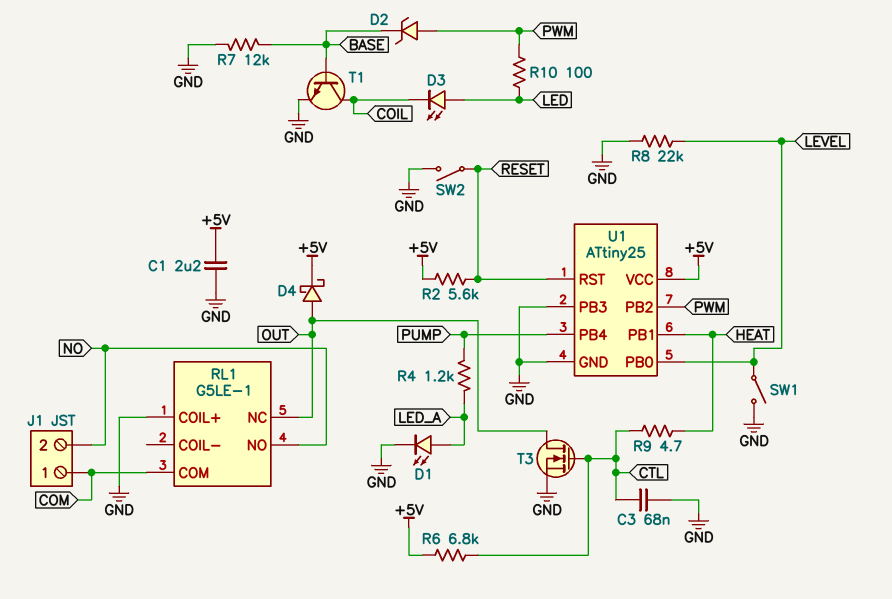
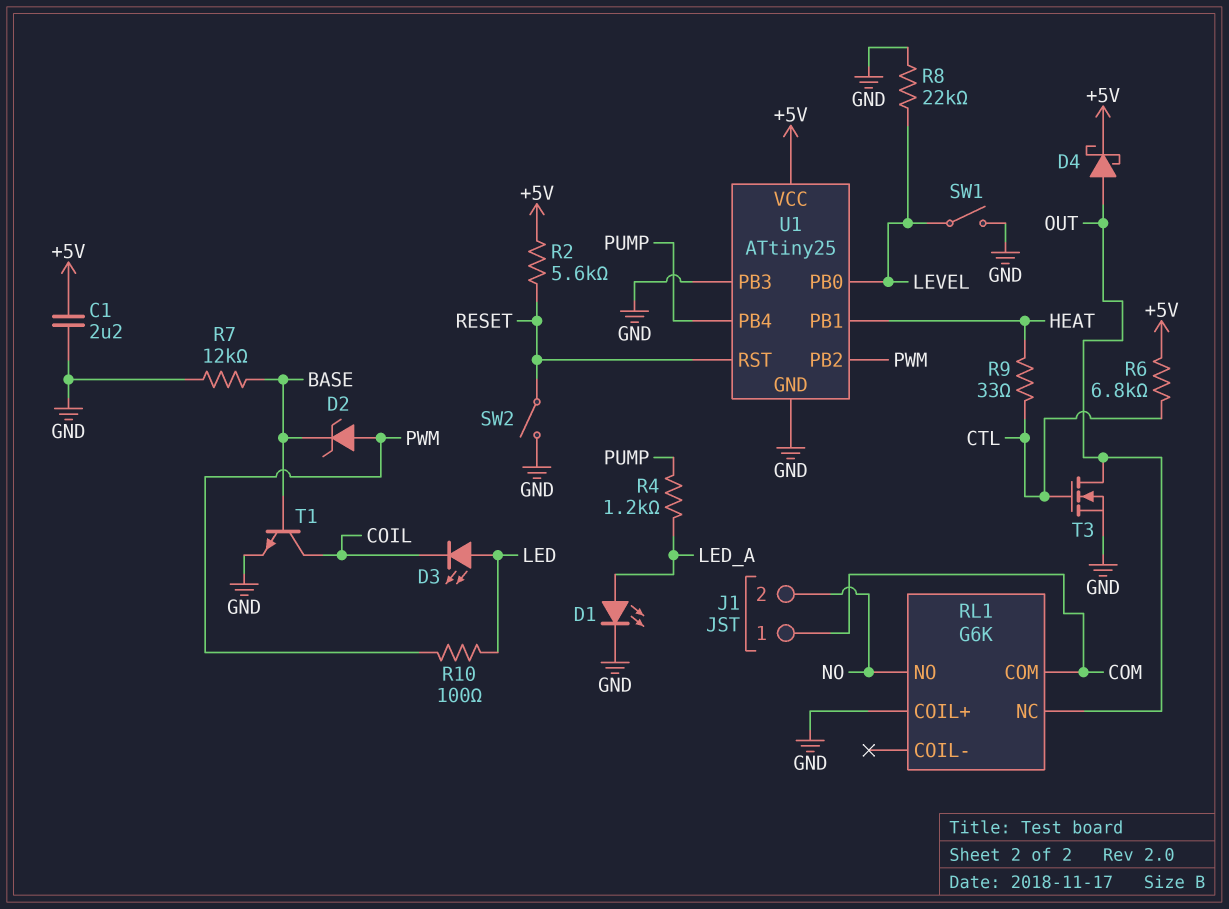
C3: 68nF (CTL, GND) -> none
R9: 4.7 (CTL, HEAT) -> 33 (CTL, HEAT)
RL1: G5LE-1 -> G6K

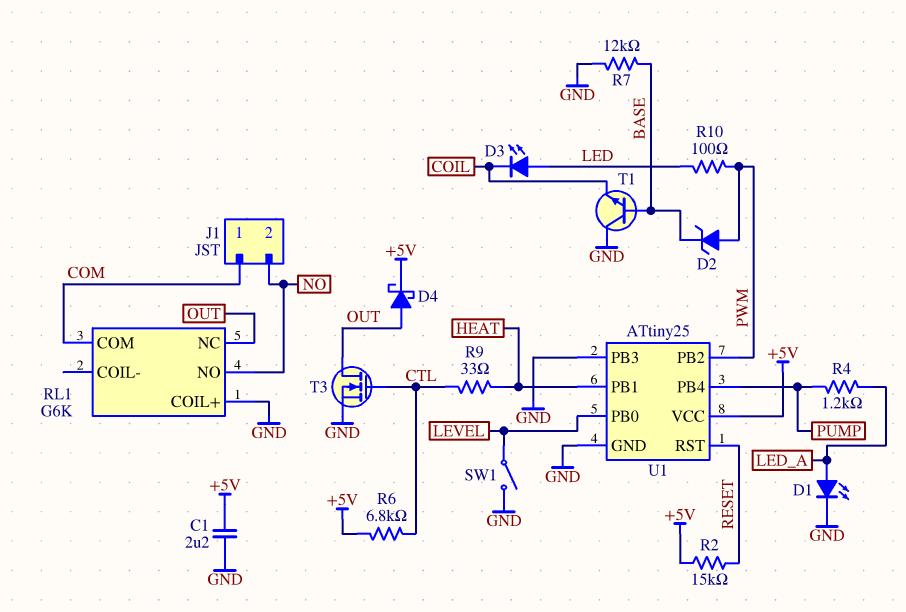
R2: 5.6k (+5V, RESET) -> 15k (+5V, RESET)
R8: 22k (GND, LEVEL) -> none
SW2: switch (GND, RESET) -> none
T1: NPN (B BASE, C COIL, E GND) -> NPN (B BASE, C GND, E COIL)

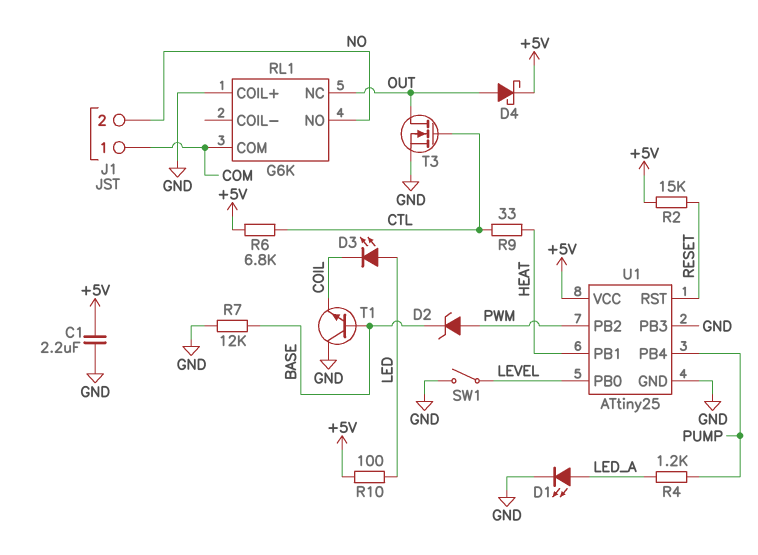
R10: 100 (LED, PWM) -> 100 (+5V, LED)

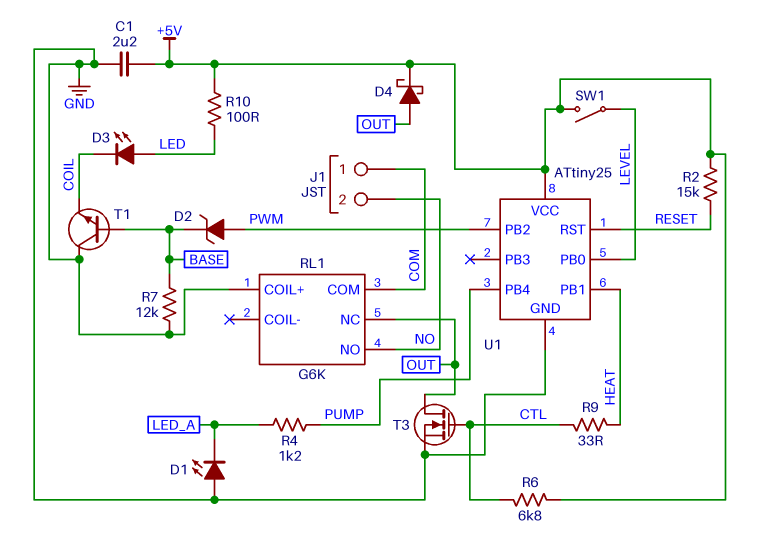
D1: LED (A LED_A, K GND) -> LED (A GND, K LED_A)
SW1: switch (GND, LEVEL) -> switch (+5V, LEVEL)
U1 pin PB3: GND -> none

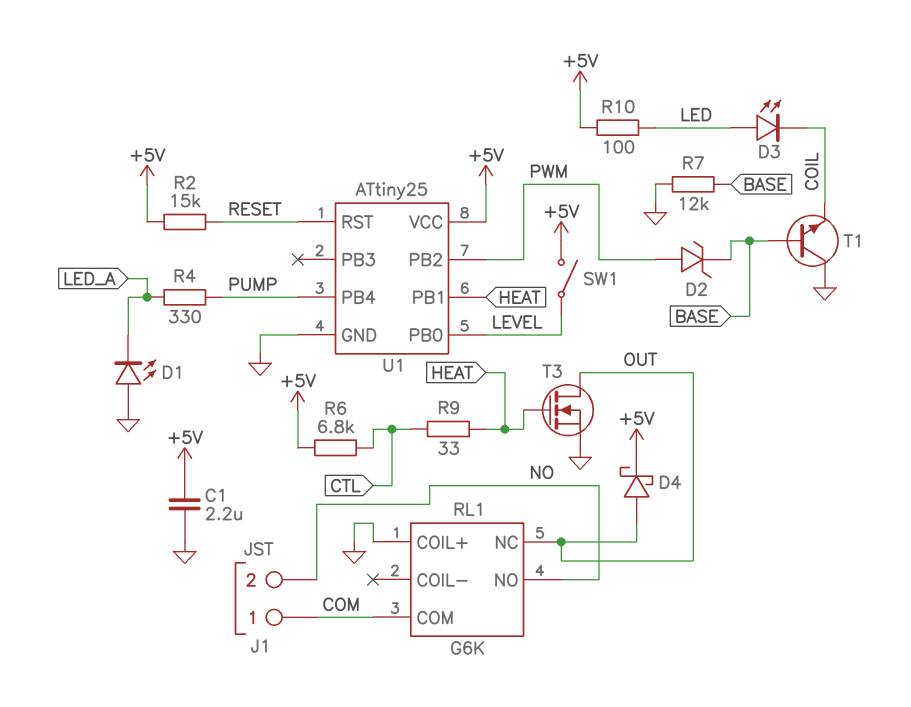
R4: 1.2k (LED_A, PUMP) -> 330 (LED_A, PUMP)
T3: NMOS (G CTL, D OUT, S GND) -> NMOS (G HEAT, D OUT, S GND)

